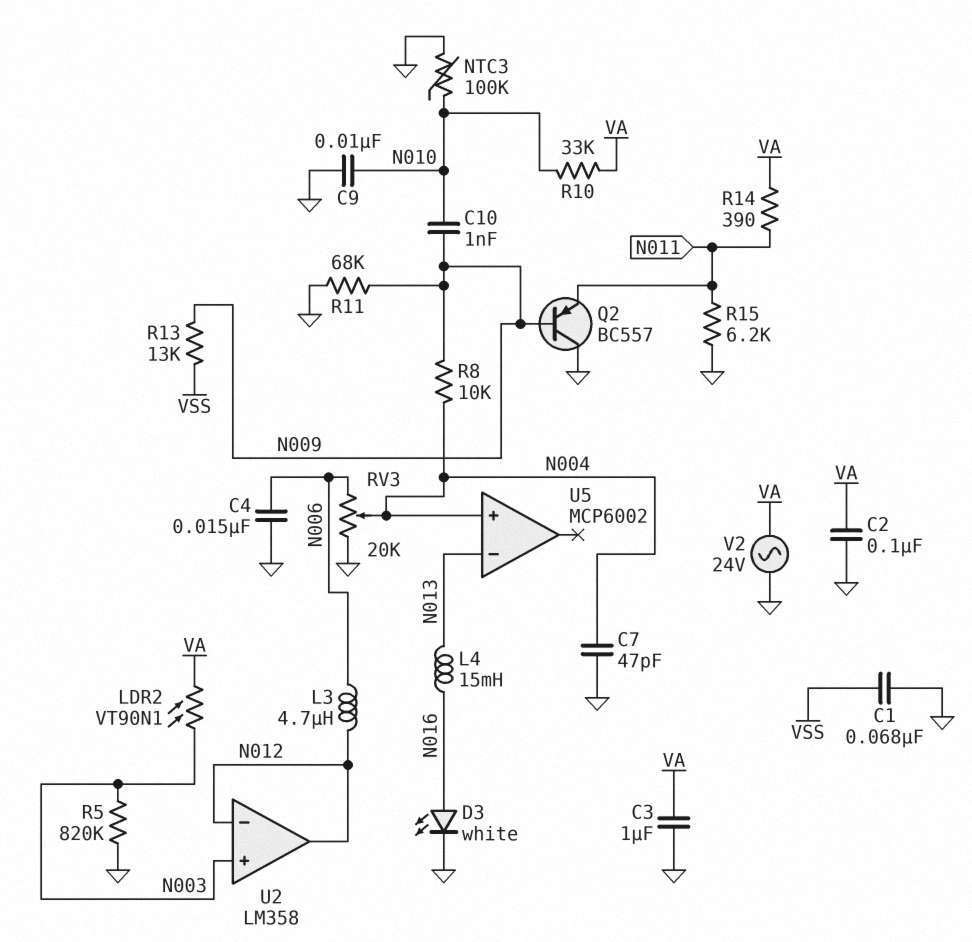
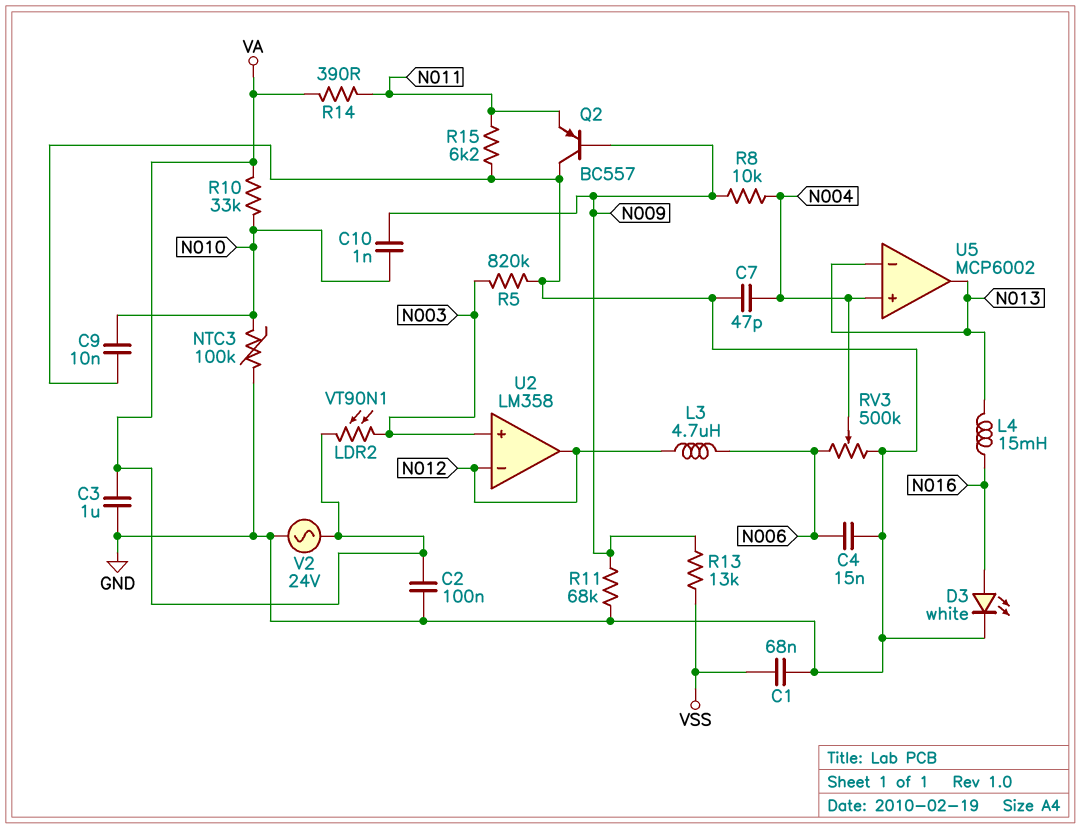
RV3: 20k (GND, N006, wiper N004) -> 500k (GND, N006, wiper N004)
U5 pin out: none -> N013

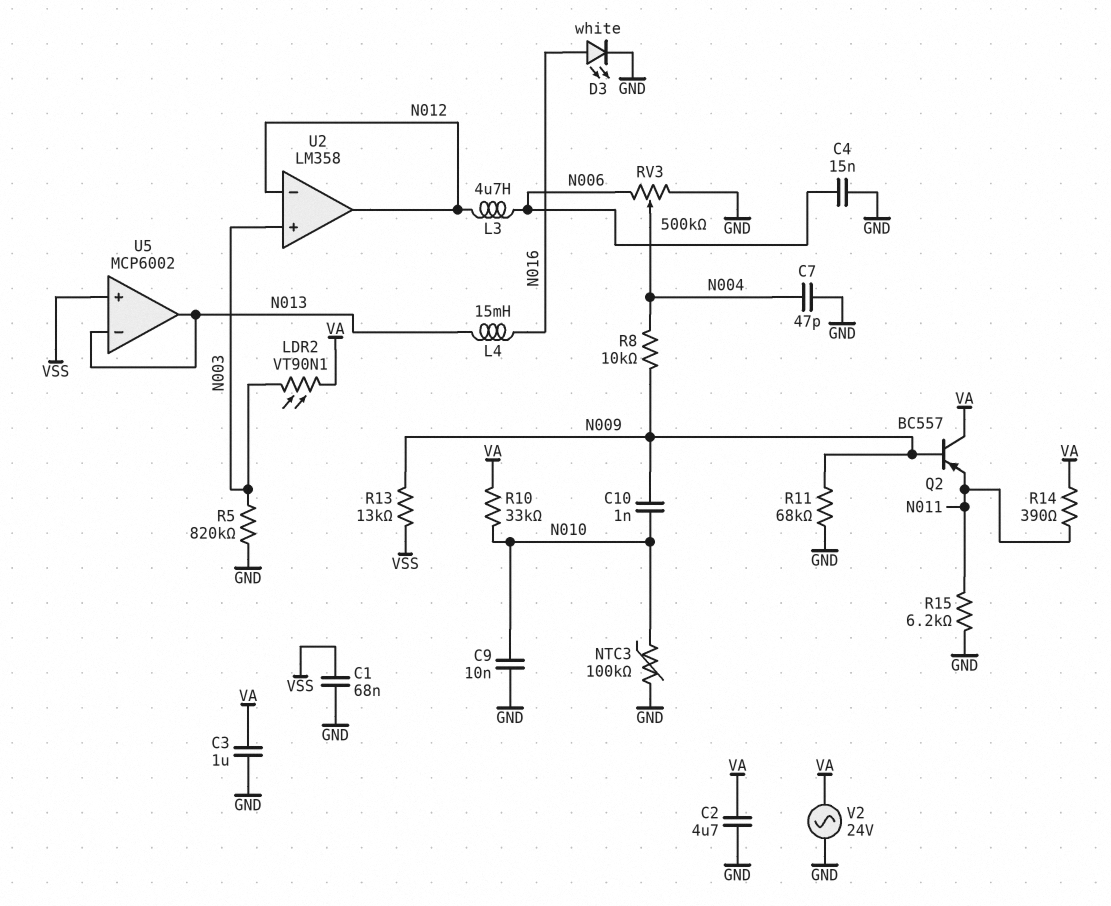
C2: 100nF (GND, VA) -> 4.7uF (GND, VA)
Q2: PNP BC557 (B N009, C GND, E N011) -> PNP BC557 (B N009, C VA, E N011)
U5 pin in+: N004 -> VSS

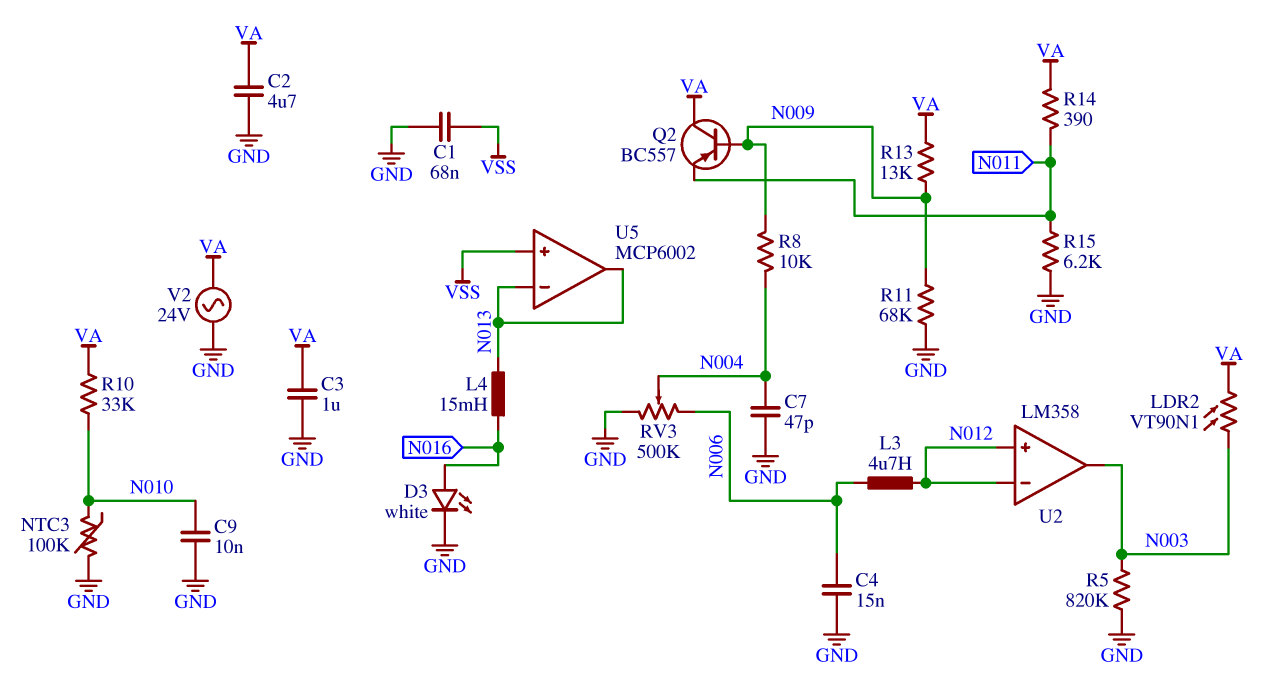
C10: 1nF (N009, N010) -> none
R13: 13k (N009, VSS) -> 13k (N009, VA)
U2 pin in+: N003 -> N012
U2 pin out: N012 -> N003

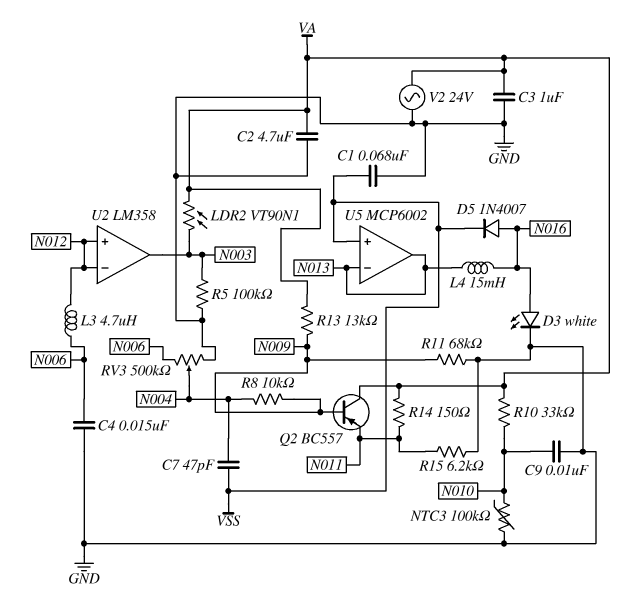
C7: 47pF (GND, N004) -> 47pF (N004, VSS)
D5: none -> diode 1N4007 (A N016, K VSS)
R5: 820k (GND, N003) -> 100k (GND, N003)
R14: 390 (N011, VA) -> 150 (N011, VA)

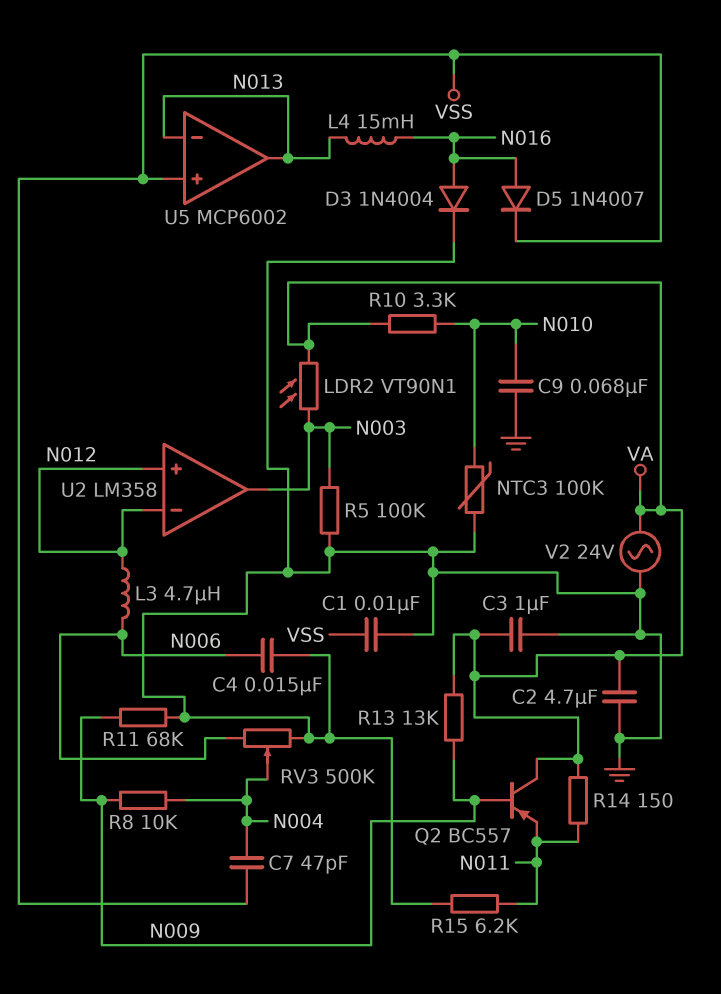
C1: 68nF (GND, VSS) -> 10nF (GND, VSS)
C9: 10nF (GND, N010) -> 68nF (GND, N010)
D3: LED white (A N016, K GND) -> diode 1N4004 (A N016, K GND)
R10: 33k (N010, VA) -> 3.3k (N010, VA)

